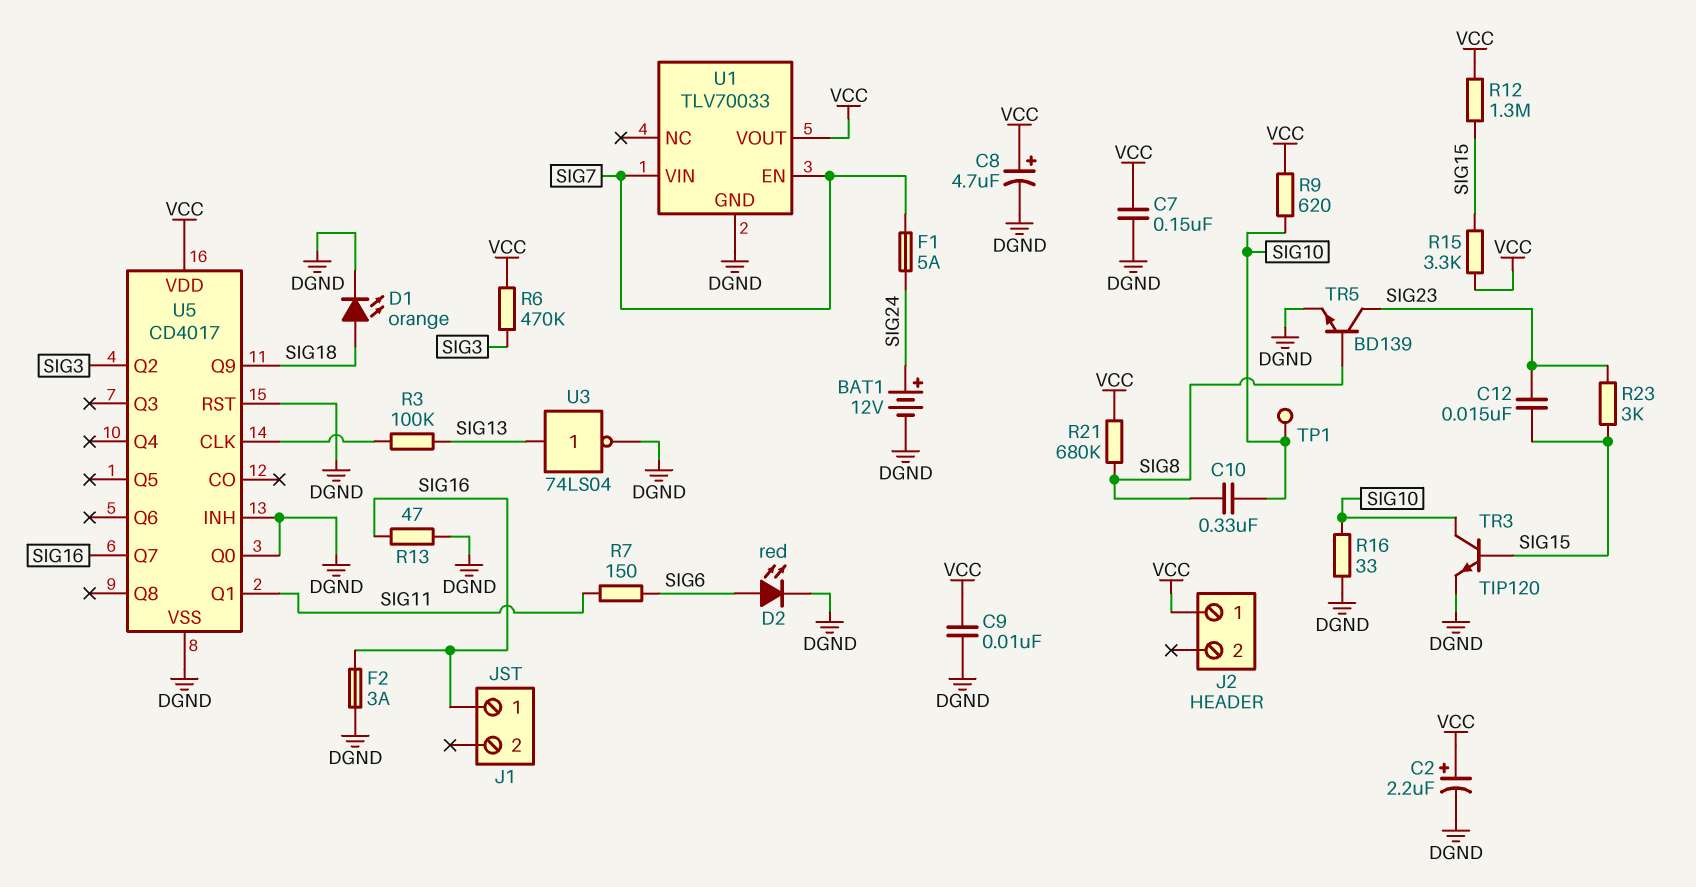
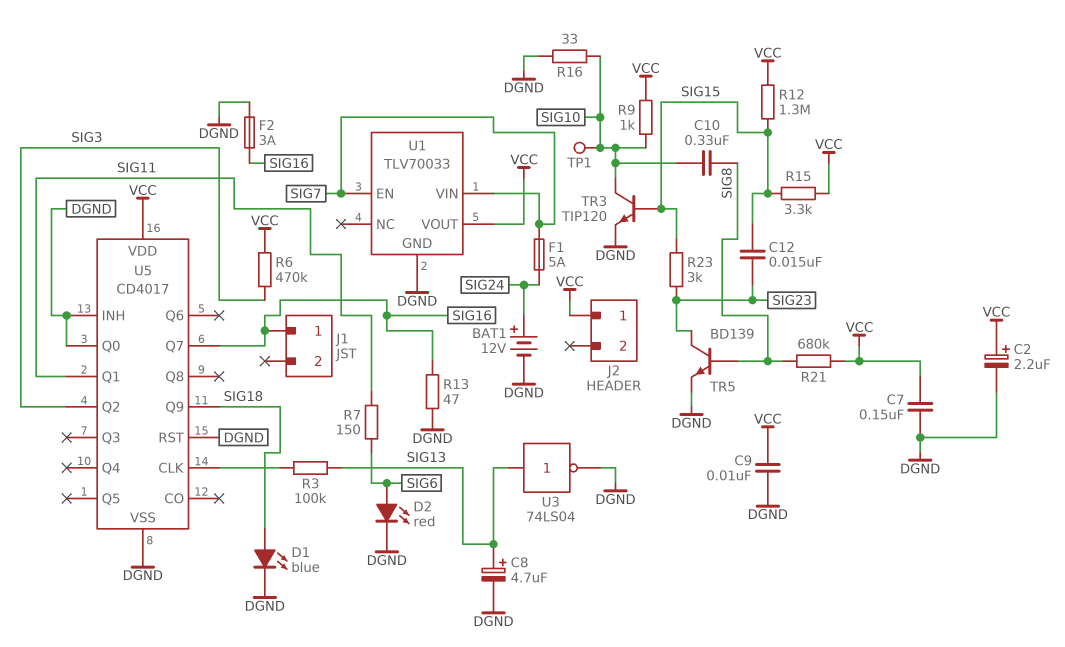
C8: 4.7uF (plus VCC, minus DGND) -> 4.7uF (plus SIG13, minus DGND)
D1: LED orange (A SIG18, K DGND) -> LED blue (A SIG18, K DGND)
R9: 620 (SIG10, VCC) -> 1k (SIG10, VCC)

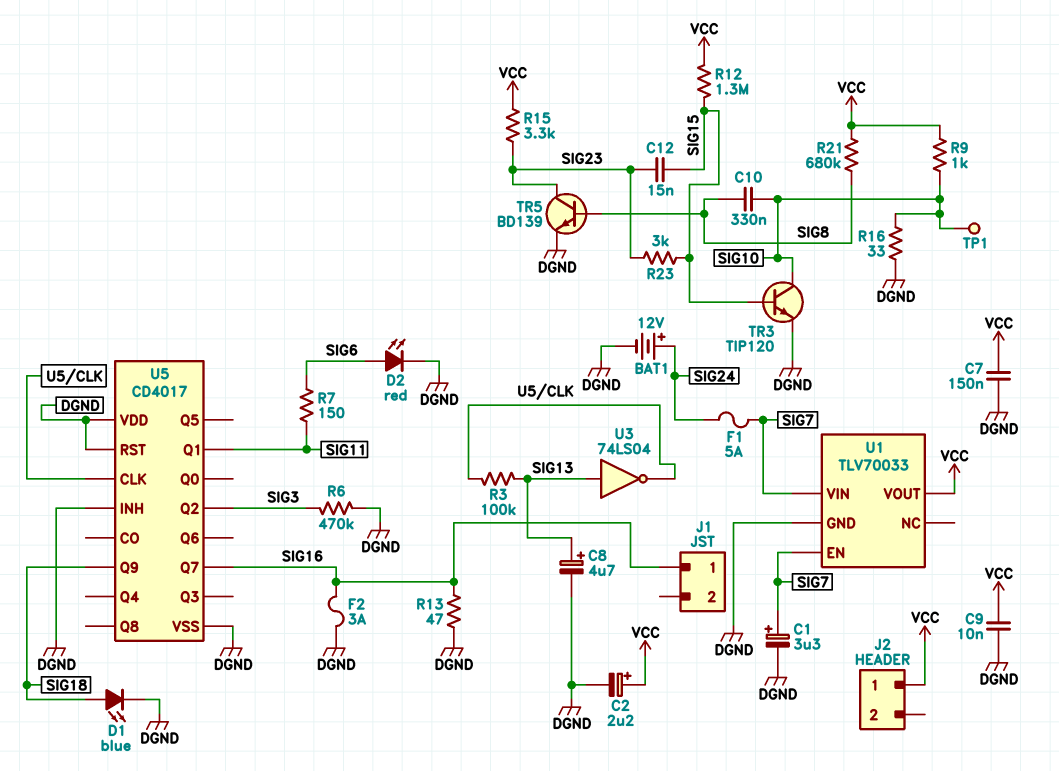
C1: none -> 3.3uF (plus SIG7, minus DGND)
R6: 470k (SIG3, VCC) -> 470k (DGND, SIG3)
R15: 3.3k (SIG15, VCC) -> 3.3k (SIG23, VCC)
U3: NOT 74LS04 (in SIG13, out DGND) -> NOT 74LS04 (in SIG13, out U5/CLK)
U5 pin Q0: DGND -> none
U5 pin VDD: VCC -> DGND

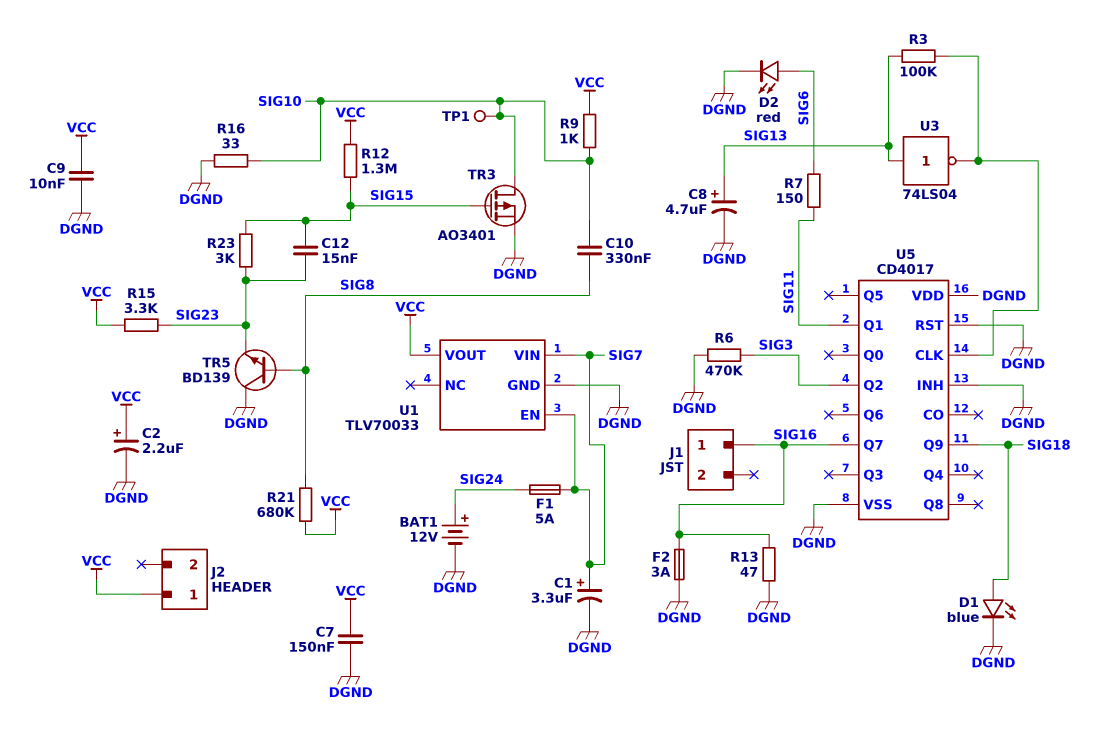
TR3: NPN TIP120 (B SIG15, C SIG10, E DGND) -> PMOS AO3401 (G SIG15, D SIG10, S DGND)
TR5: NPN BD139 (B SIG8, C SIG23, E DGND) -> NPN BD139 (B SIG8, C DGND, E SIG23)

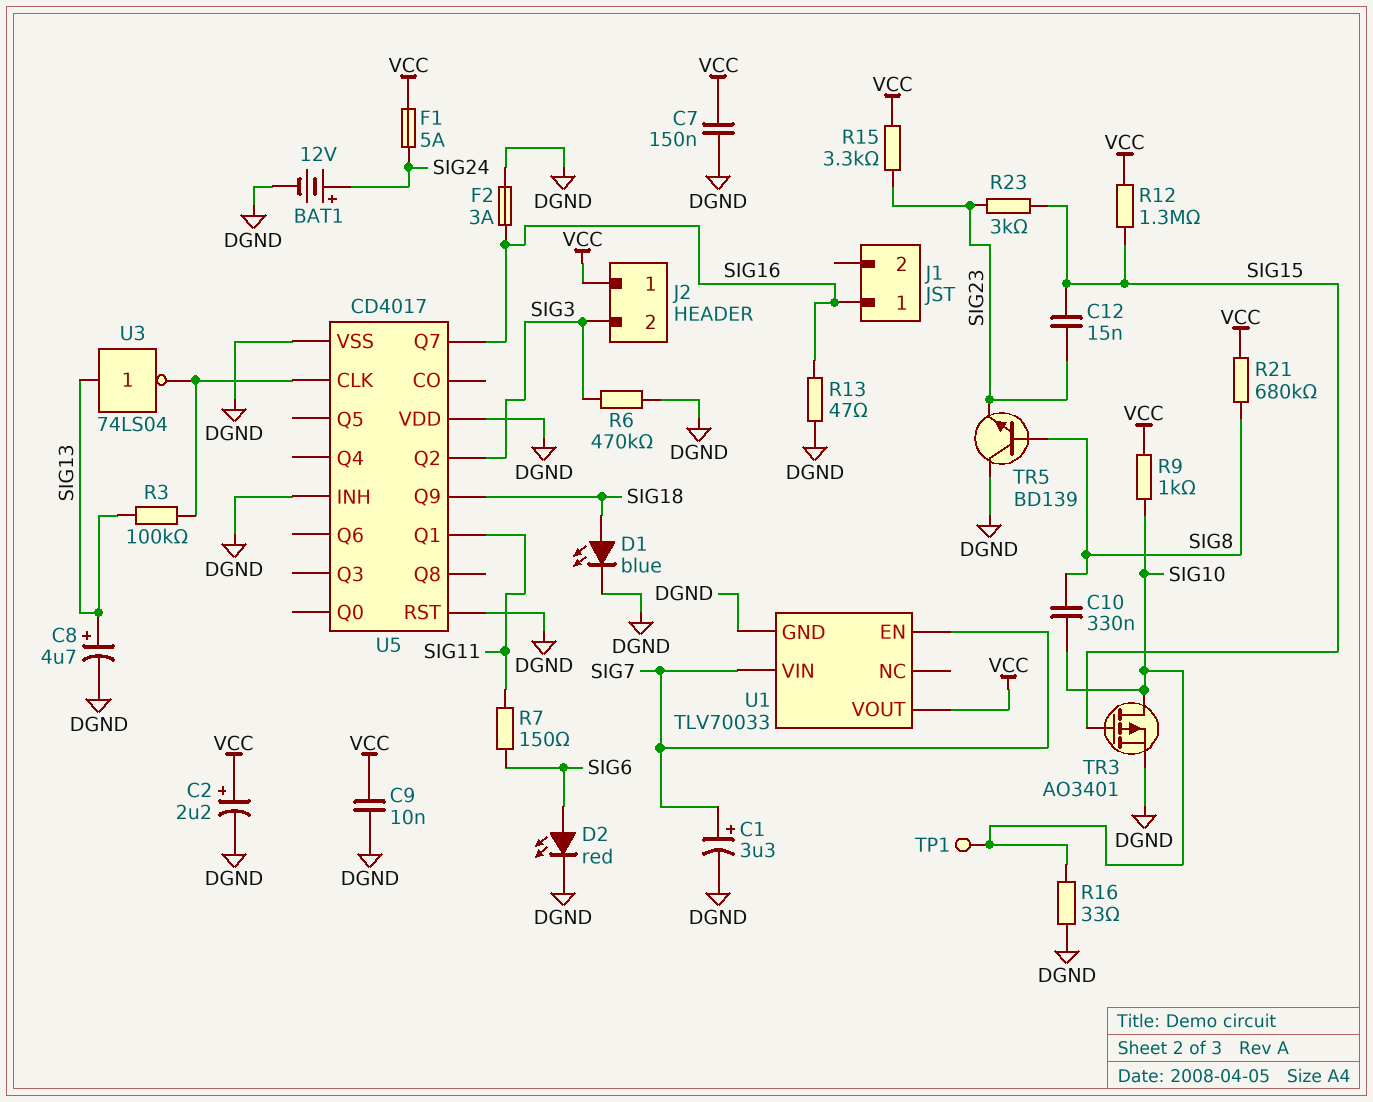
F1: 5A (SIG7, SIG24) -> 5A (SIG24, VCC)
J2 pin 2: none -> SIG3

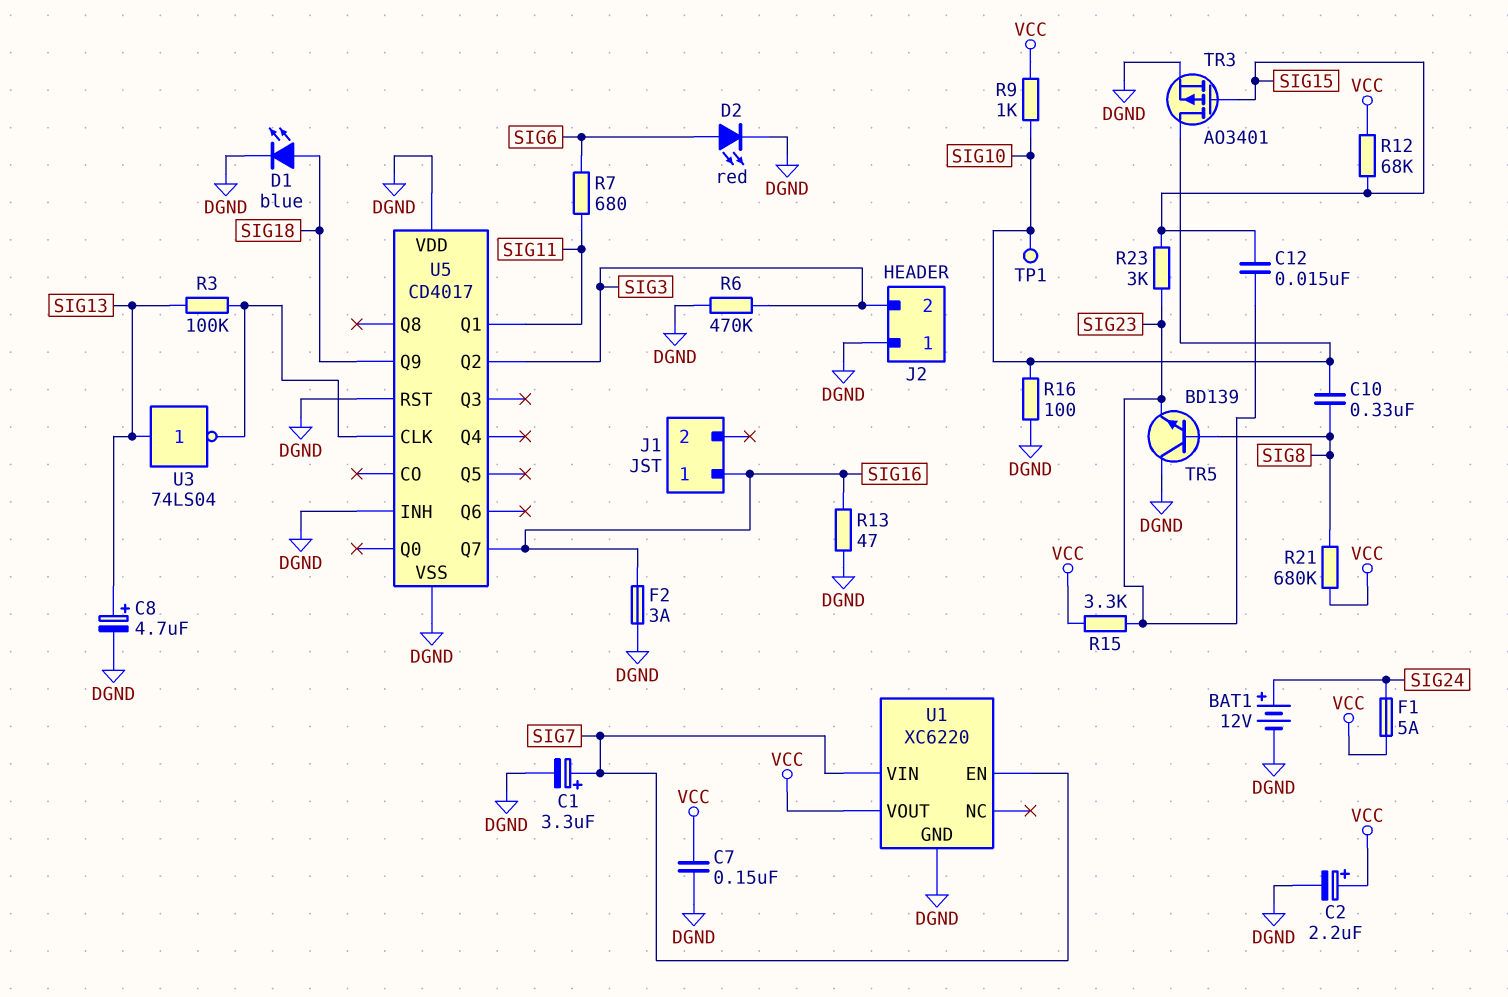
C9: 10nF (DGND, VCC) -> none
J2 pin 1: VCC -> DGND
R7: 150 (SIG6, SIG11) -> 680 (SIG6, SIG11)
R12: 1.3M (SIG15, VCC) -> 68k (SIG15, VCC)
R16: 33 (DGND, SIG10) -> 100 (DGND, SIG10)
U1: TLV70033 -> XC6220

